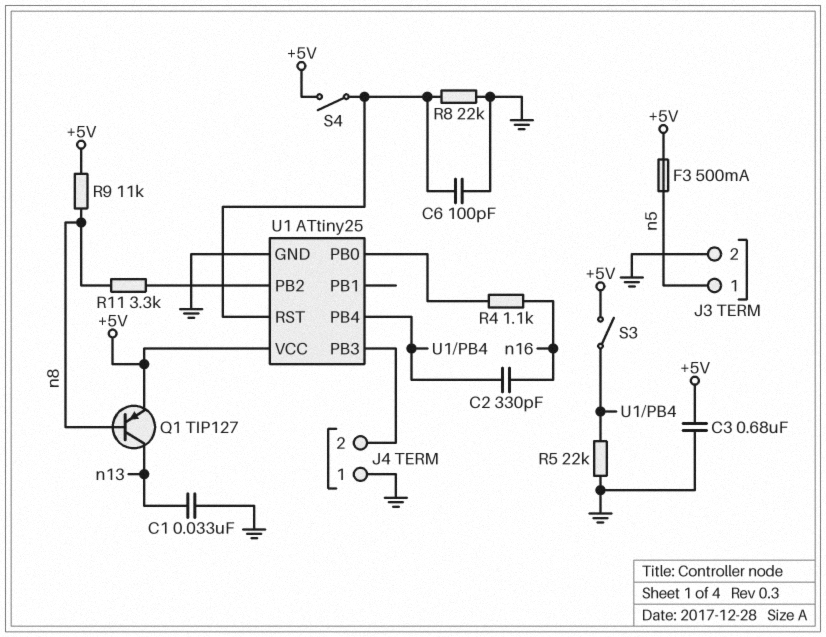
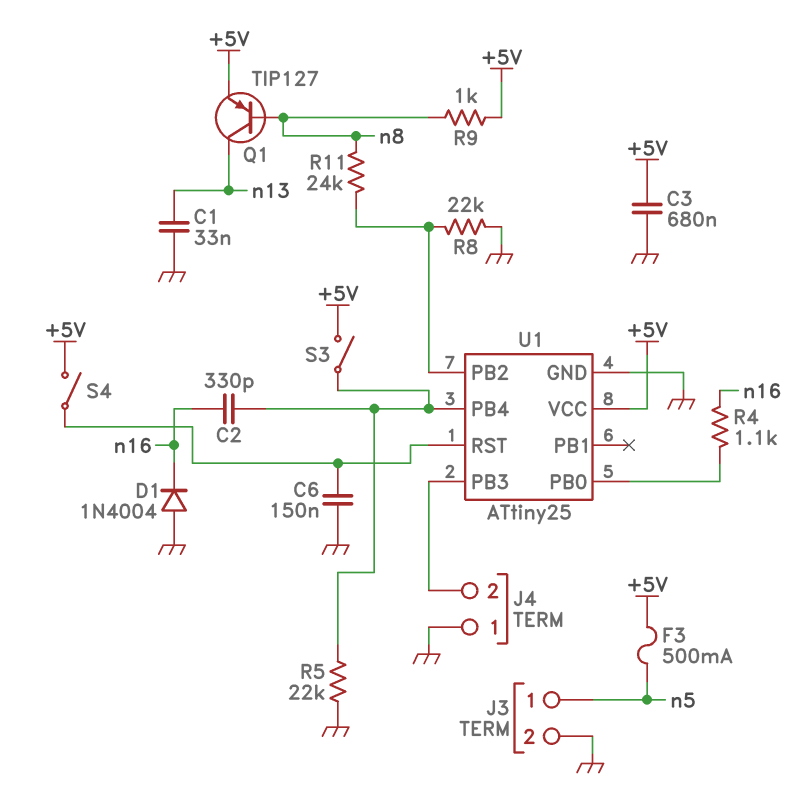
C6: 100pF (GND, U1/RST) -> 150nF (GND, U1/RST)
D1: none -> diode 1N4004 (A GND, K n16)
R8: 22k (GND, U1/RST) -> 22k (GND, U1/PB2)
R9: 11k (+5V, n8) -> 1k (+5V, n8)
R11: 3.3k (U1/PB2, n8) -> 24k (U1/PB2, n8)

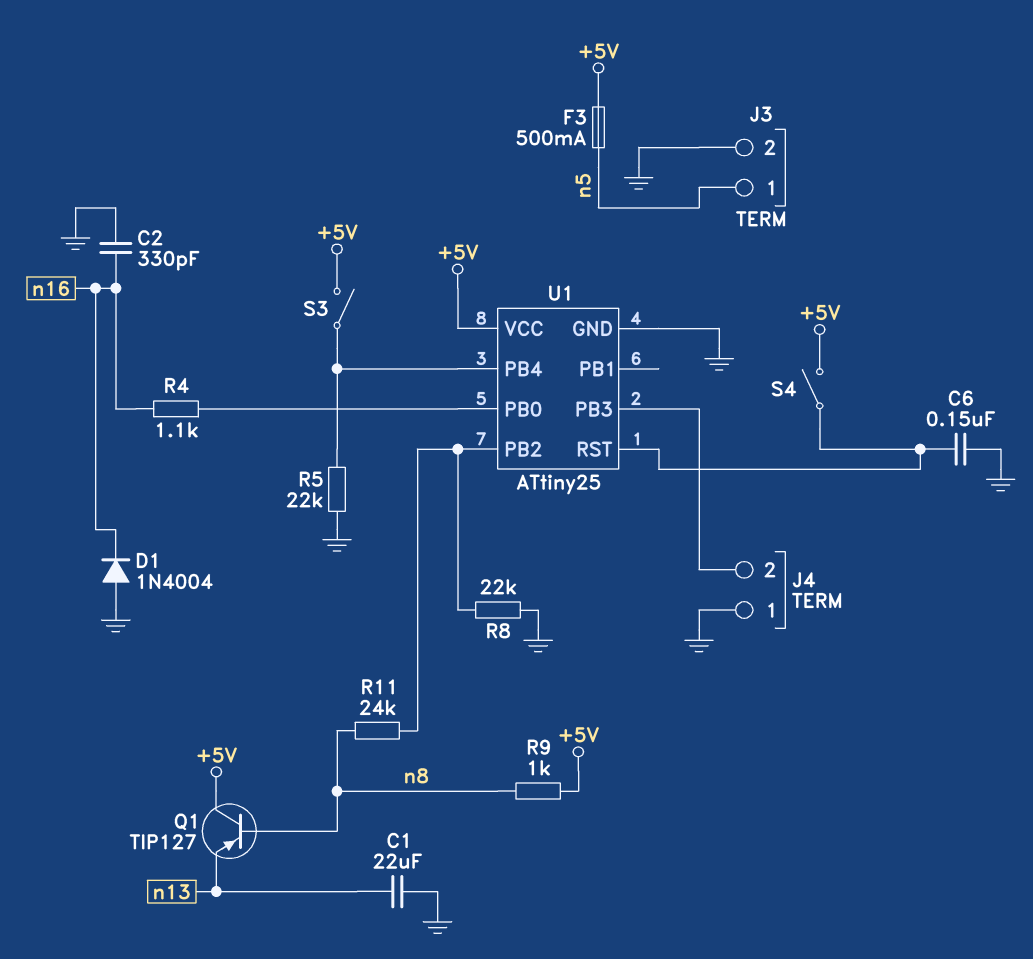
C1: 33nF (GND, n13) -> 22uF (GND, n13)
C2: 330pF (U1/PB4, n16) -> 330pF (GND, n16)
C3: 680nF (+5V, GND) -> none
Q1: PNP TIP127 (B n8, C n13, E +5V) -> PNP TIP127 (B n8, C +5V, E n13)

